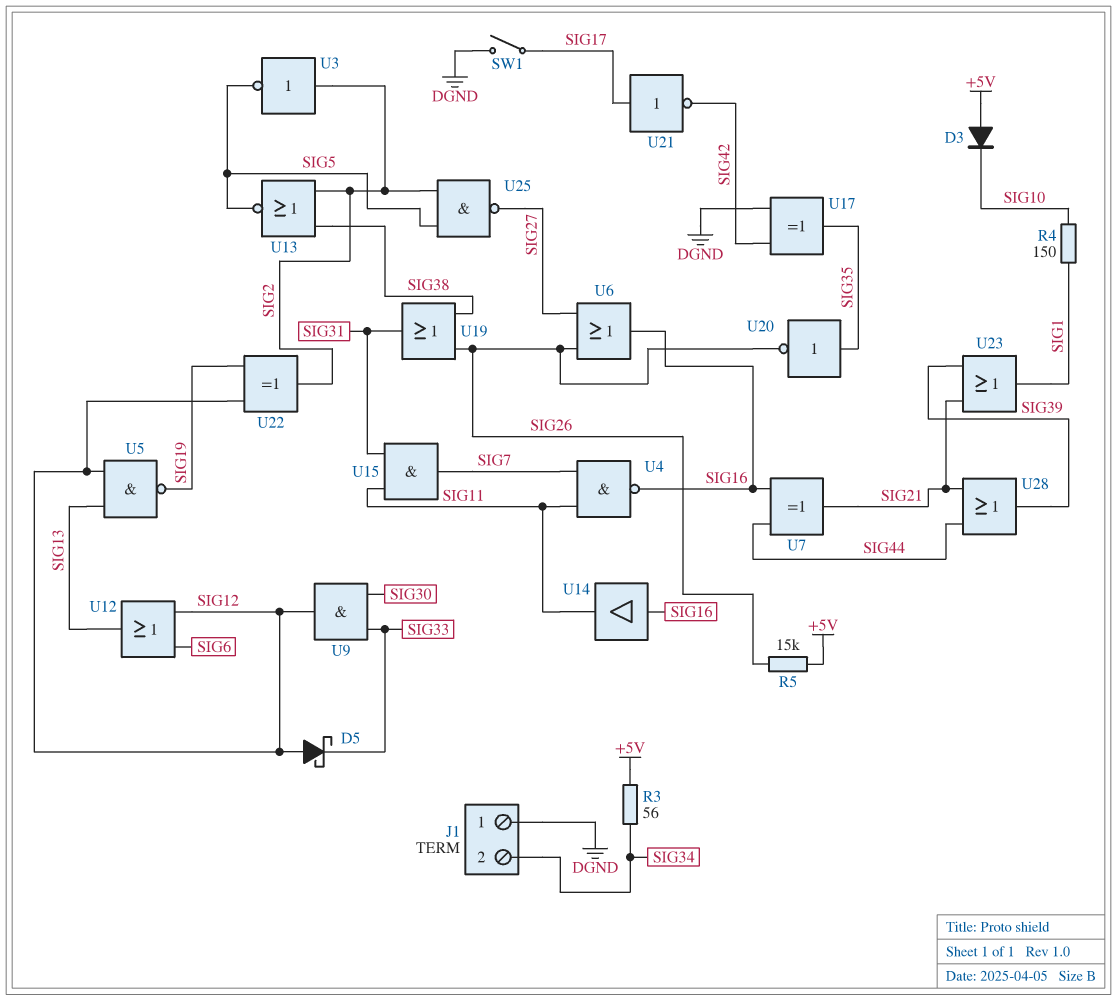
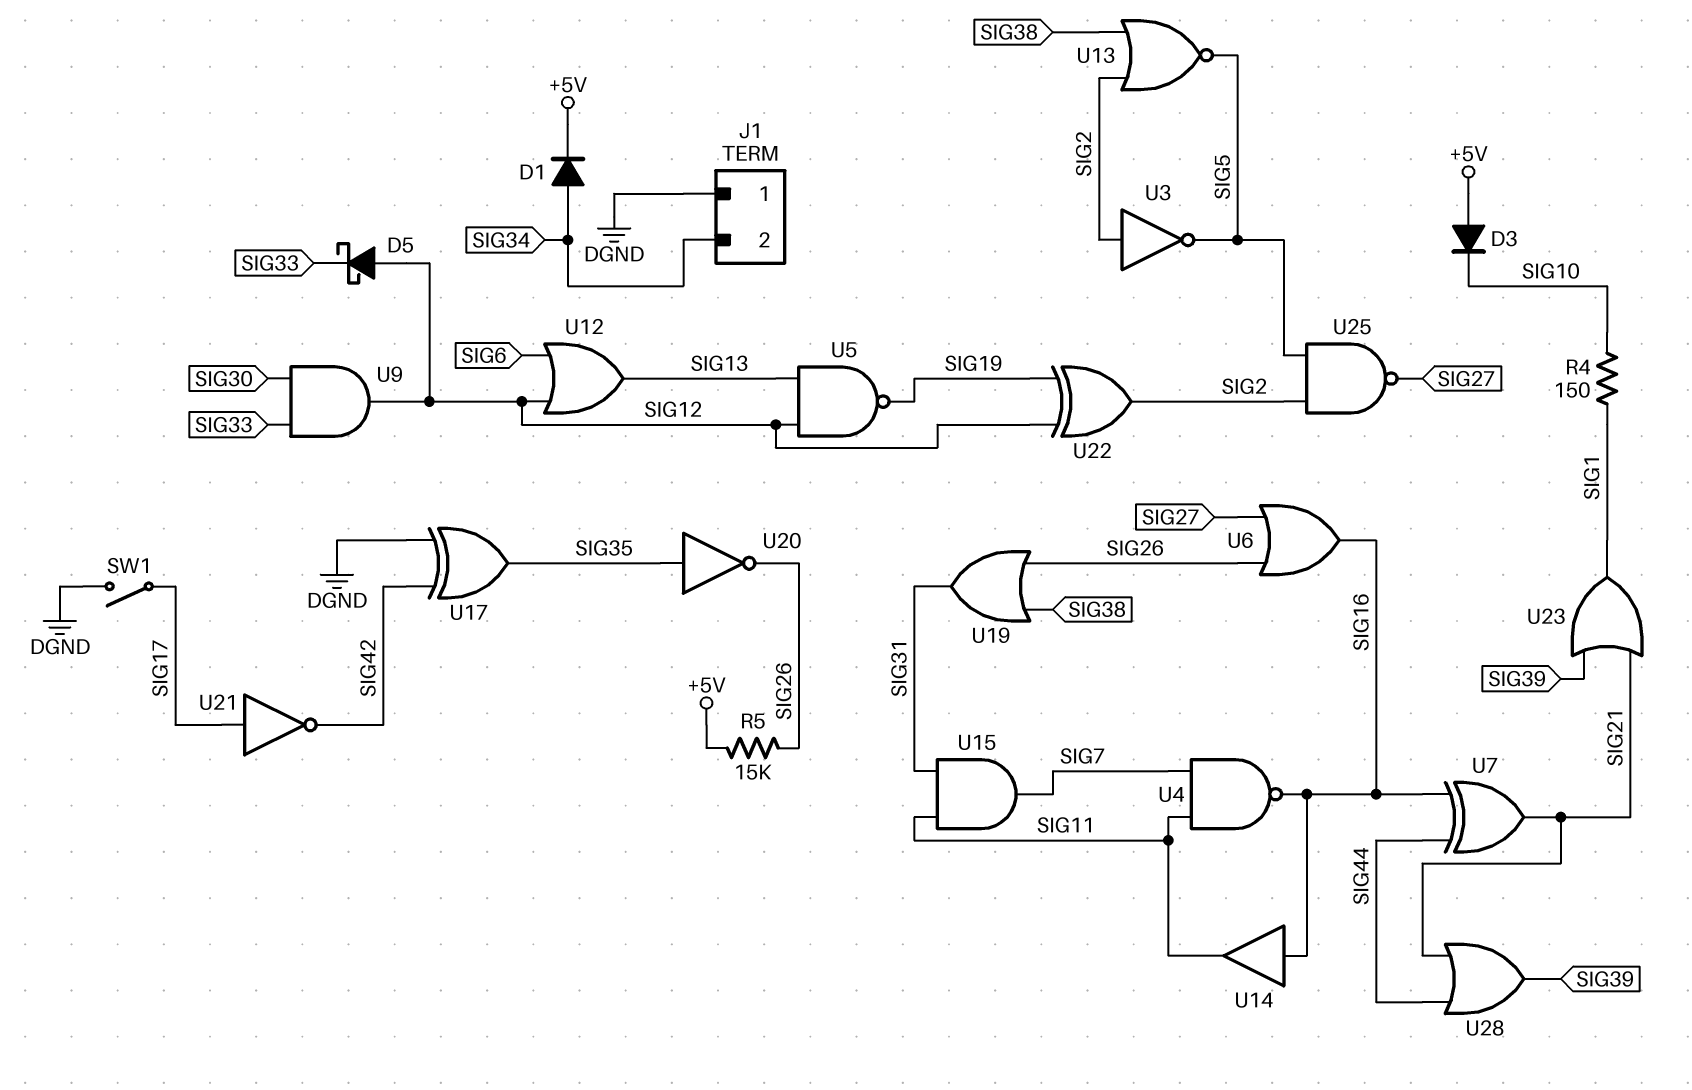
D1: none -> diode (A SIG34, K +5V)
R3: 56 (+5V, SIG34) -> none

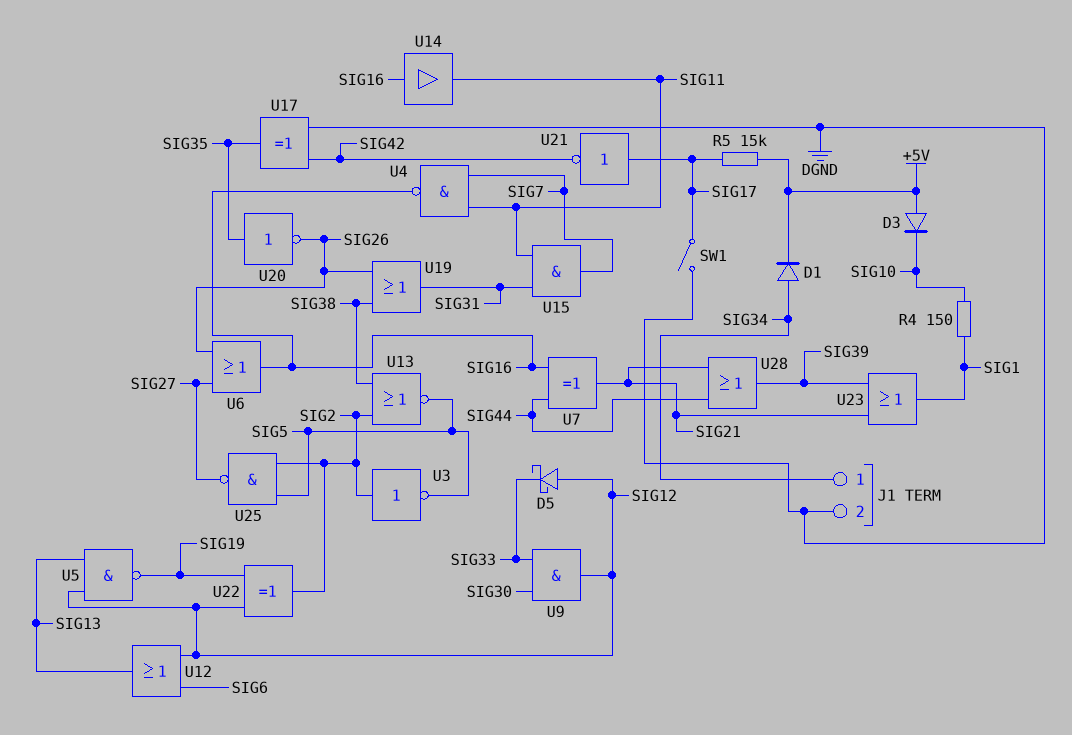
J1 pin 1: DGND -> SIG34
J1 pin 2: SIG34 -> DGND
R5: 15k (+5V, SIG26) -> 15k (+5V, SIG17)

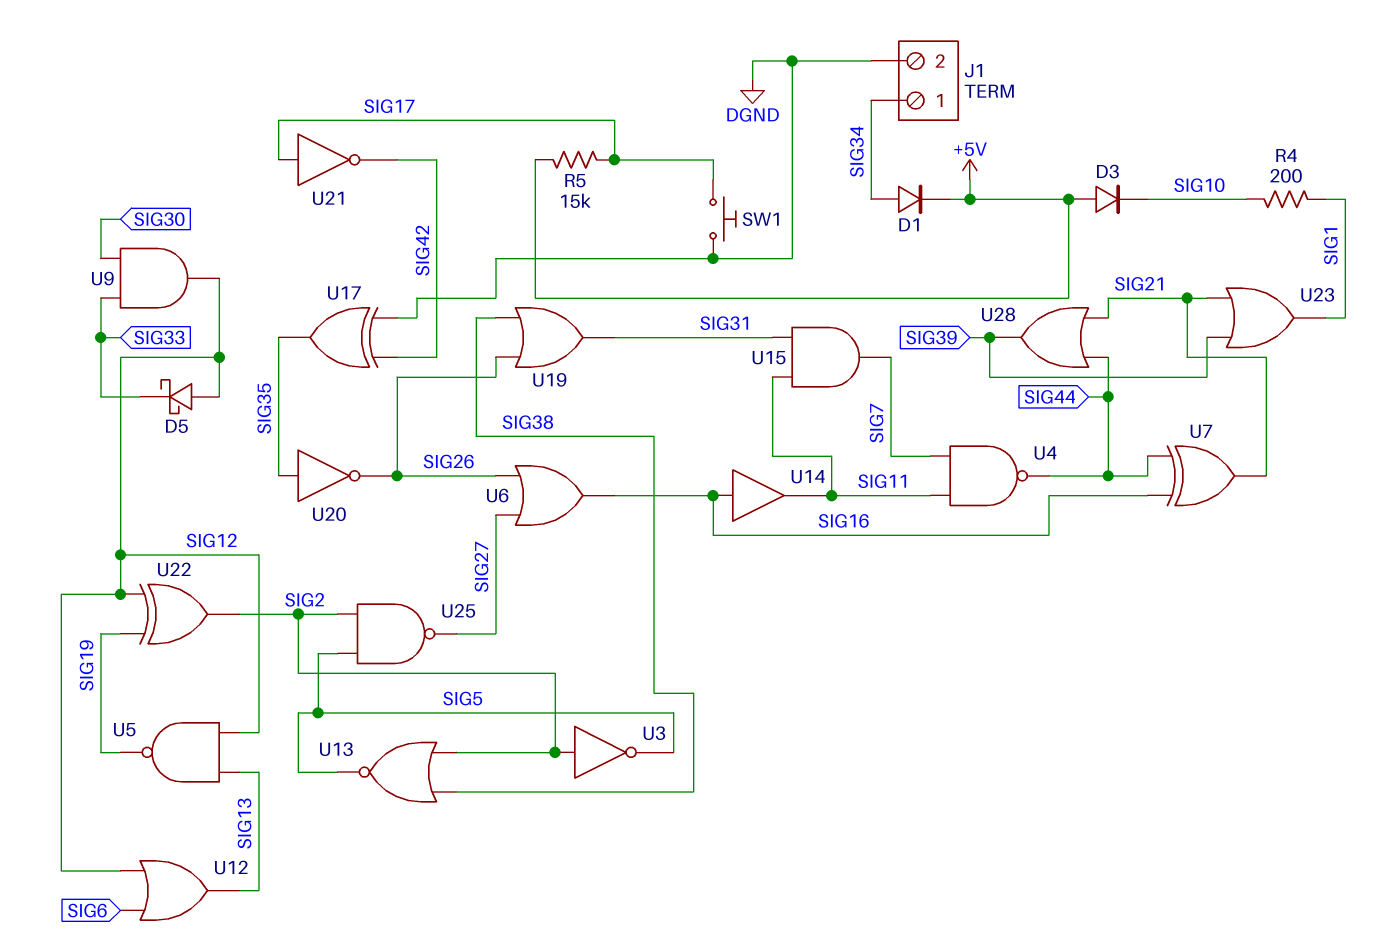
R4: 150 (SIG1, SIG10) -> 200 (SIG1, SIG10)
SW1: switch (DGND, SIG17) -> button (DGND, SIG17)
U4: NAND (in SIG7, in SIG11, out SIG16) -> NAND (in SIG7, in SIG11, out SIG44)

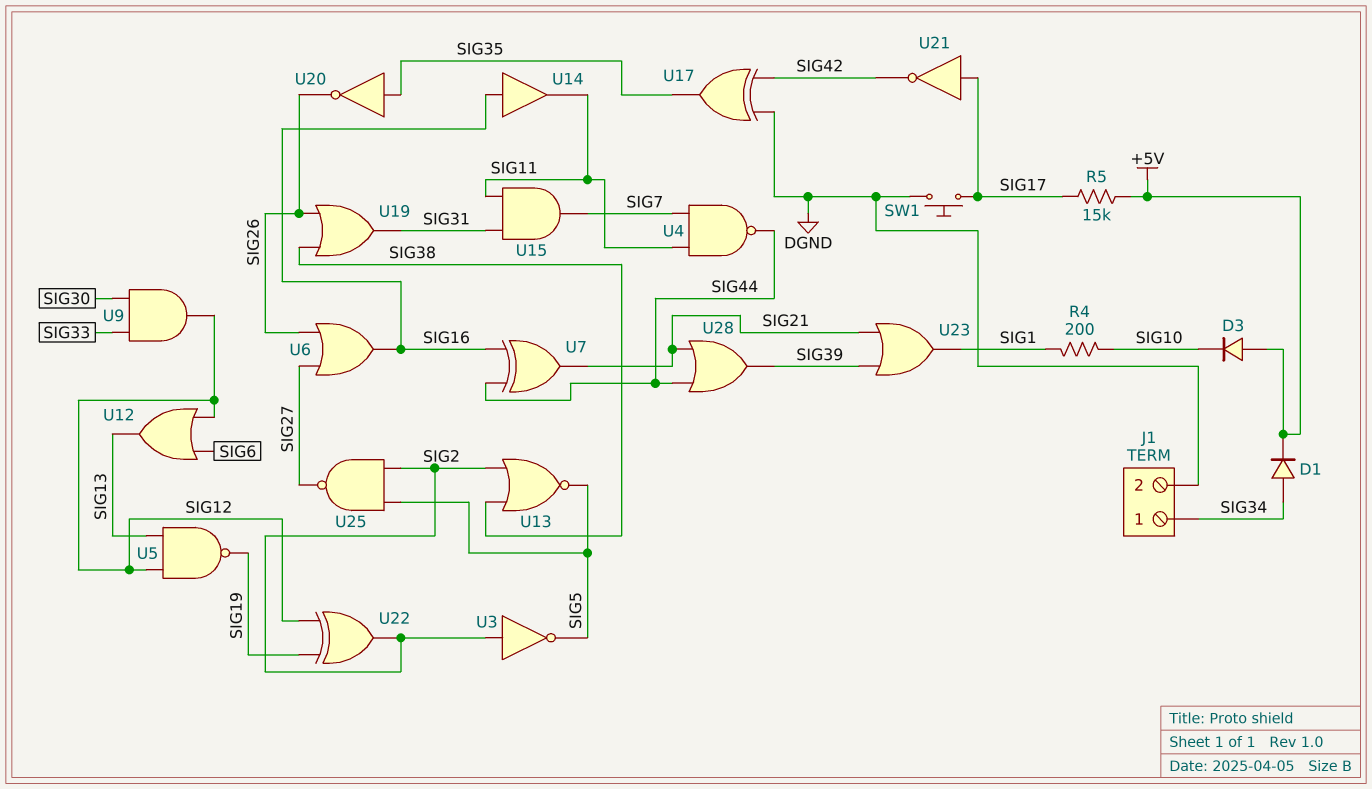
D5: schottky (A SIG12, K SIG33) -> none

